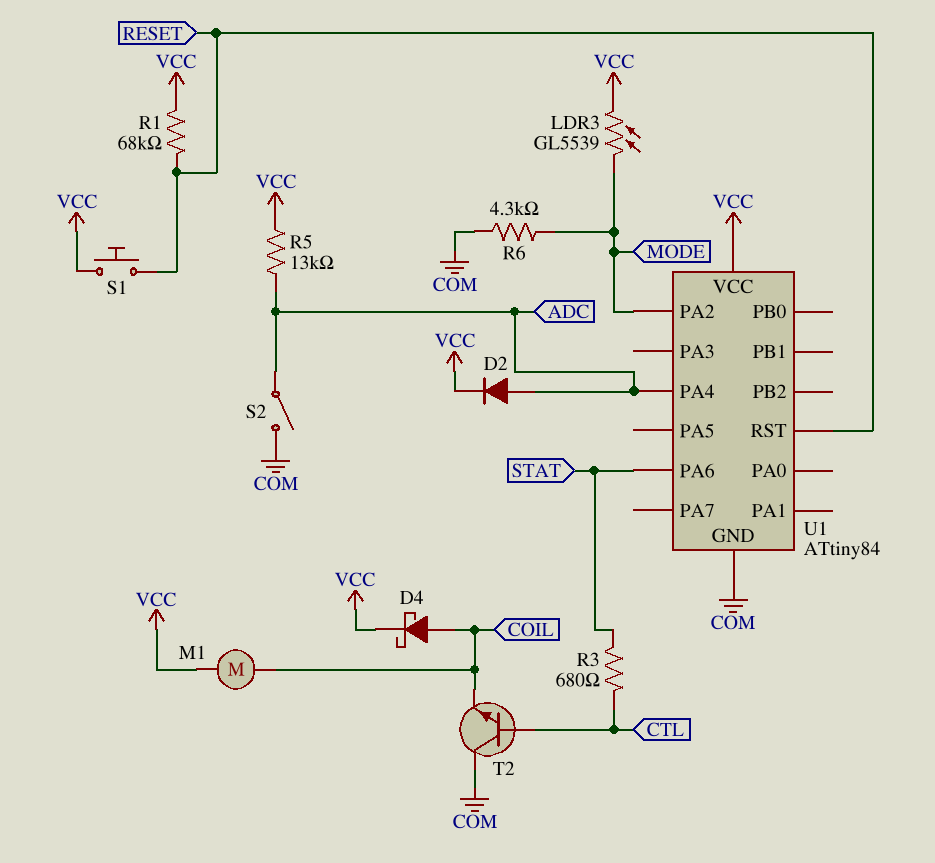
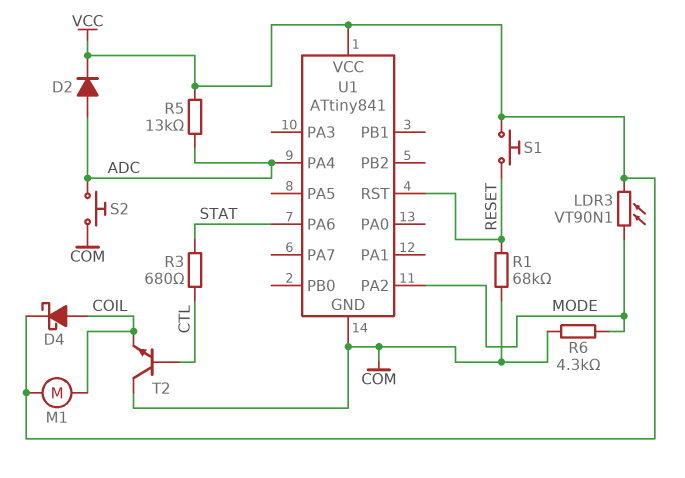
LDR3: GL5539 (MODE, VCC) -> VT90N1 (MODE, VCC)
R1: 68k (RESET, VCC) -> 68k (COM, RESET)
S2: switch (ADC, COM) -> button (ADC, COM)
U1: ATtiny84 -> ATtiny841

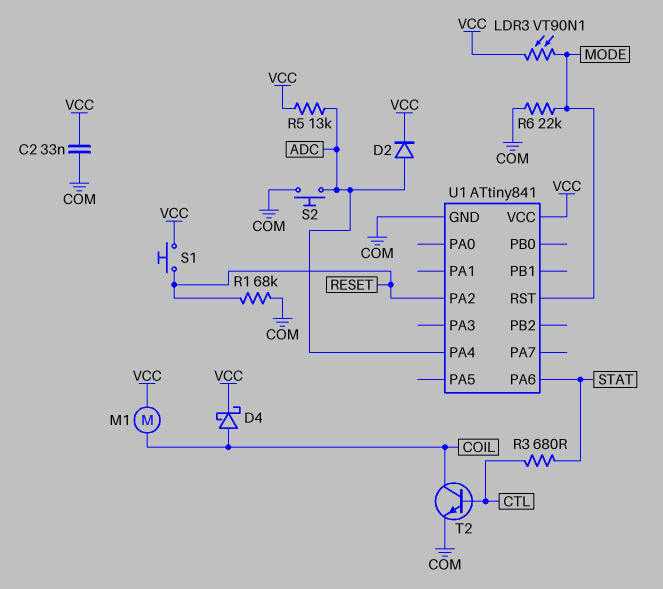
C2: none -> 33nF (COM, VCC)
R6: 4.3k (COM, MODE) -> 22k (COM, MODE)
T2: NPN (B CTL, C COM, E COIL) -> NPN (B CTL, C COIL, E COM)
U1 pin PA2: MODE -> RESET
U1 pin RST: RESET -> MODE

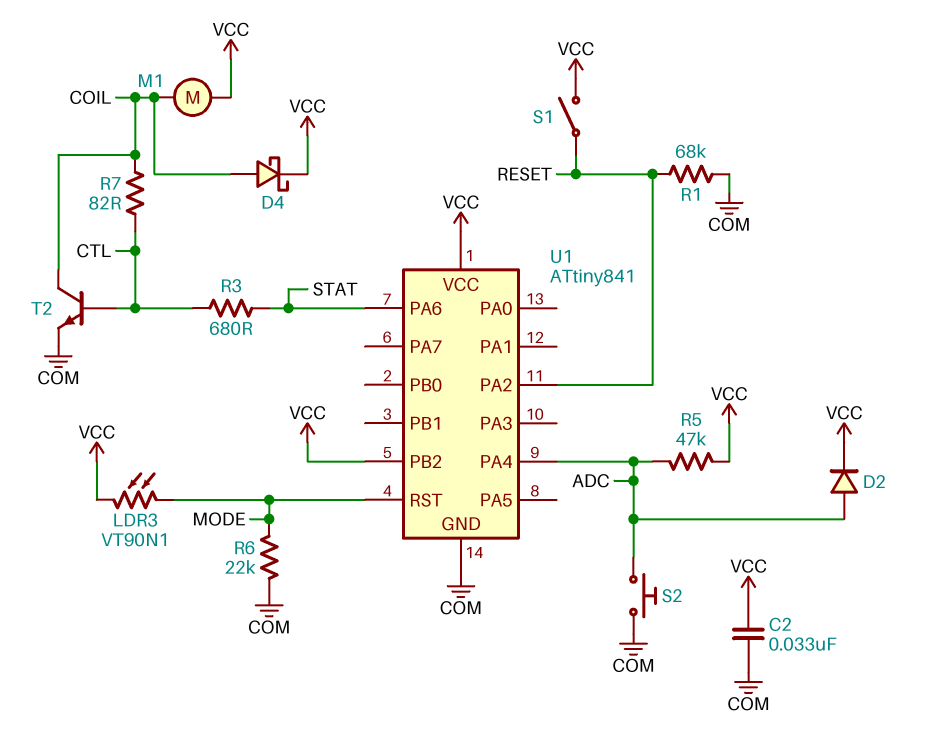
R5: 13k (ADC, VCC) -> 47k (ADC, VCC)
R7: none -> 82 (COIL, CTL)
S1: button (RESET, VCC) -> switch (RESET, VCC)
U1 pin PB2: none -> VCC

